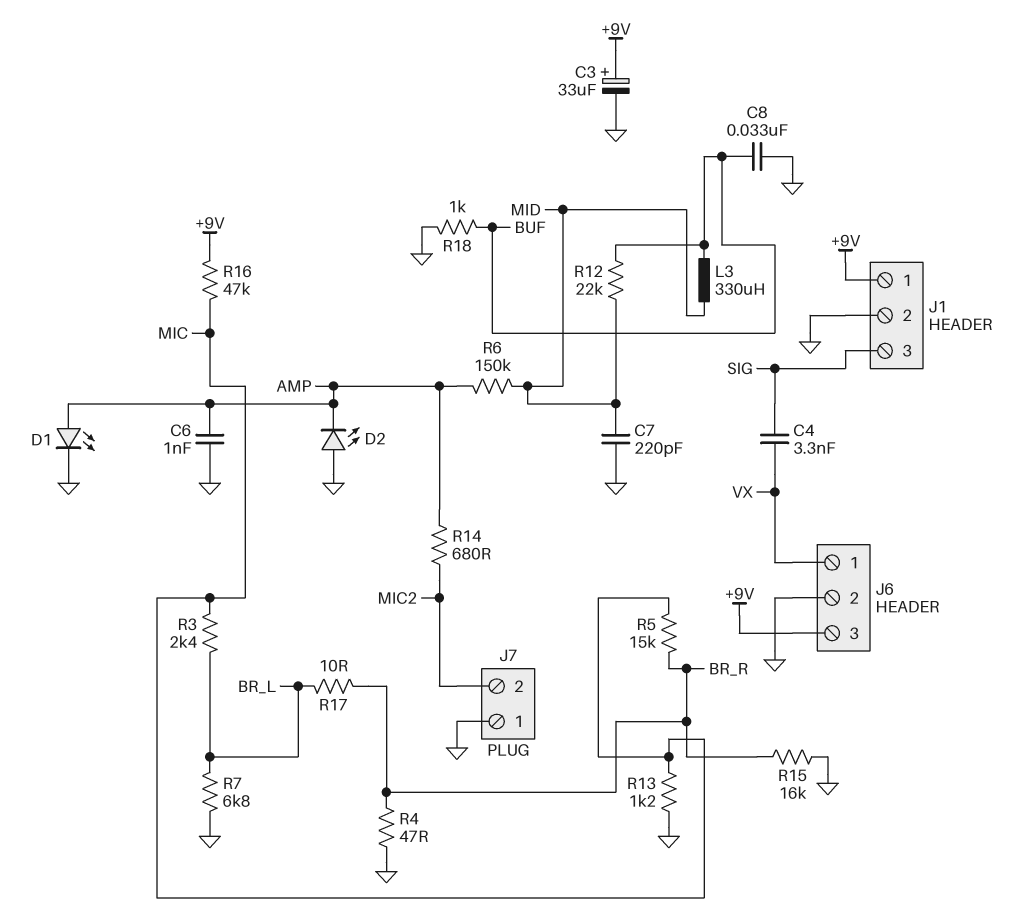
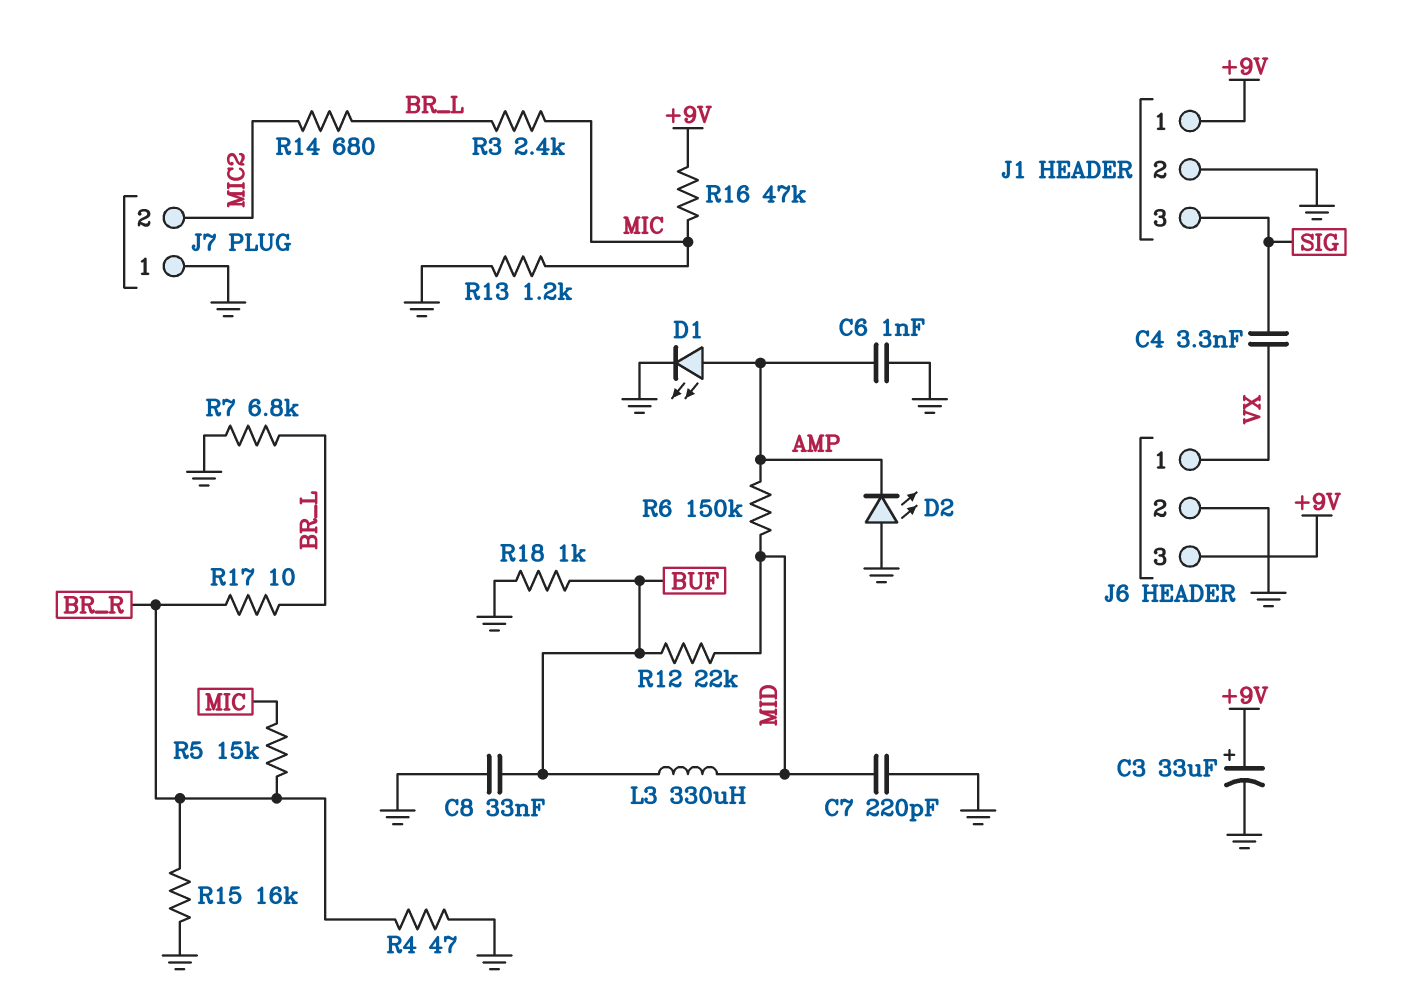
R14: 680 (AMP, MIC2) -> 680 (BR_L, MIC2)

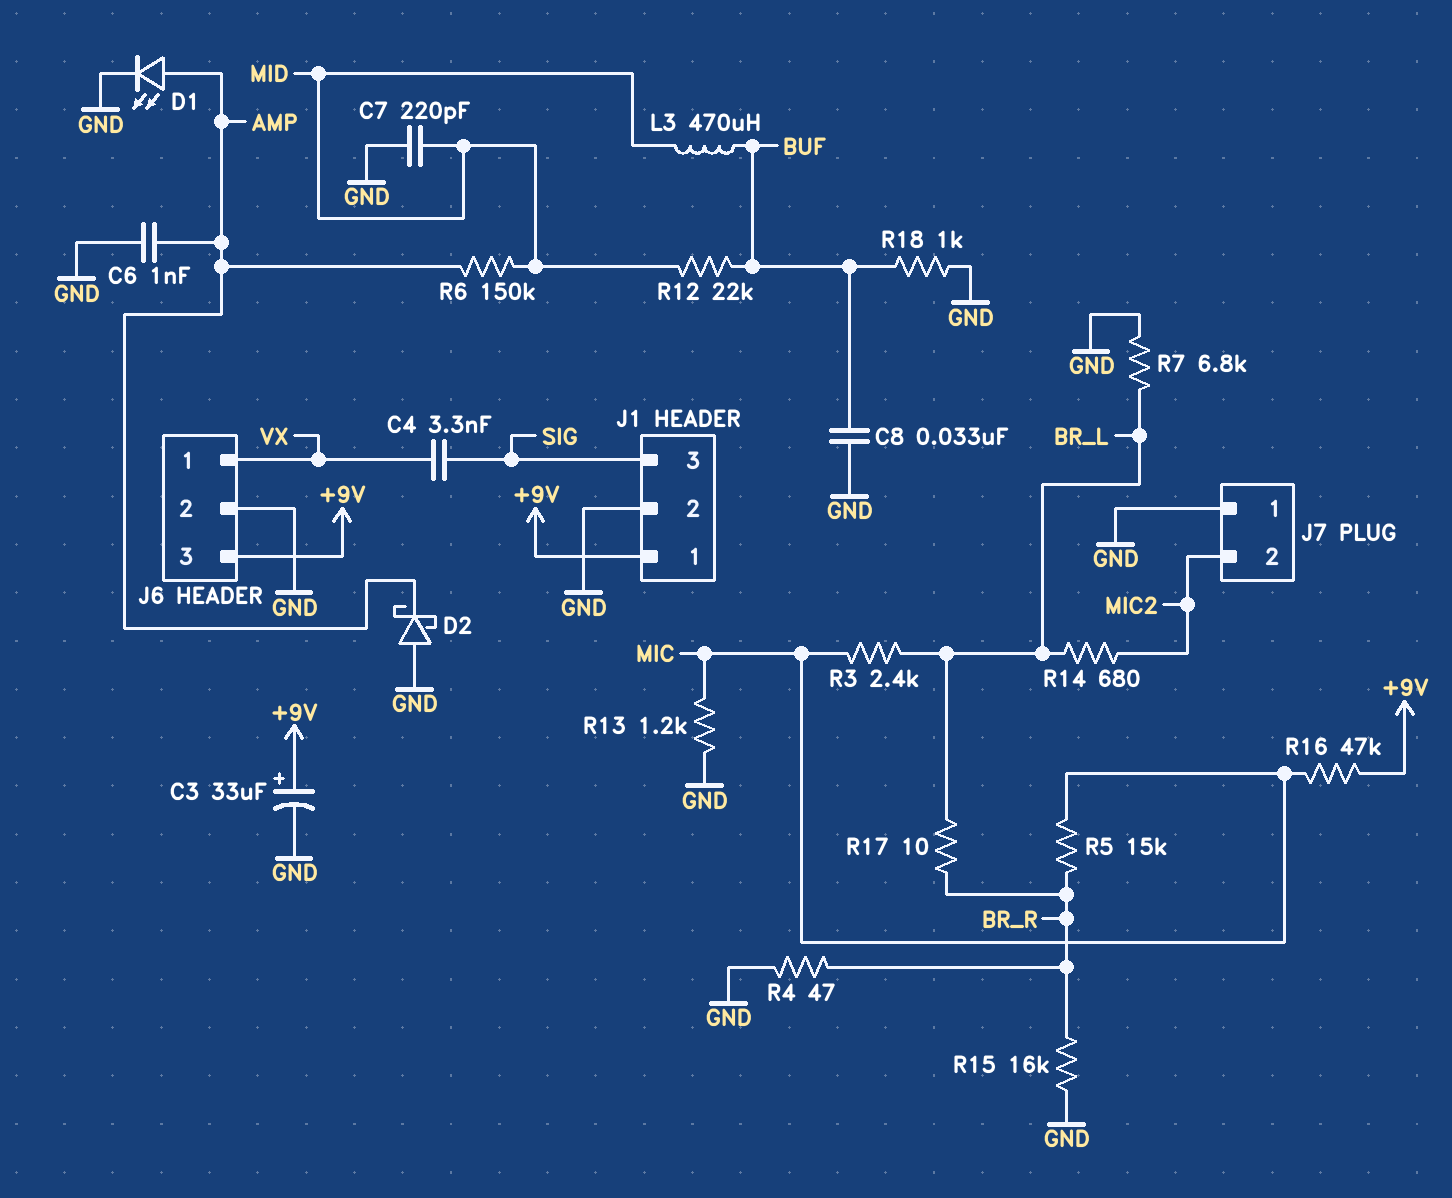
D2: LED (A GND, K AMP) -> schottky (A GND, K AMP)
L3: 330uH (BUF, MID) -> 470uH (BUF, MID)

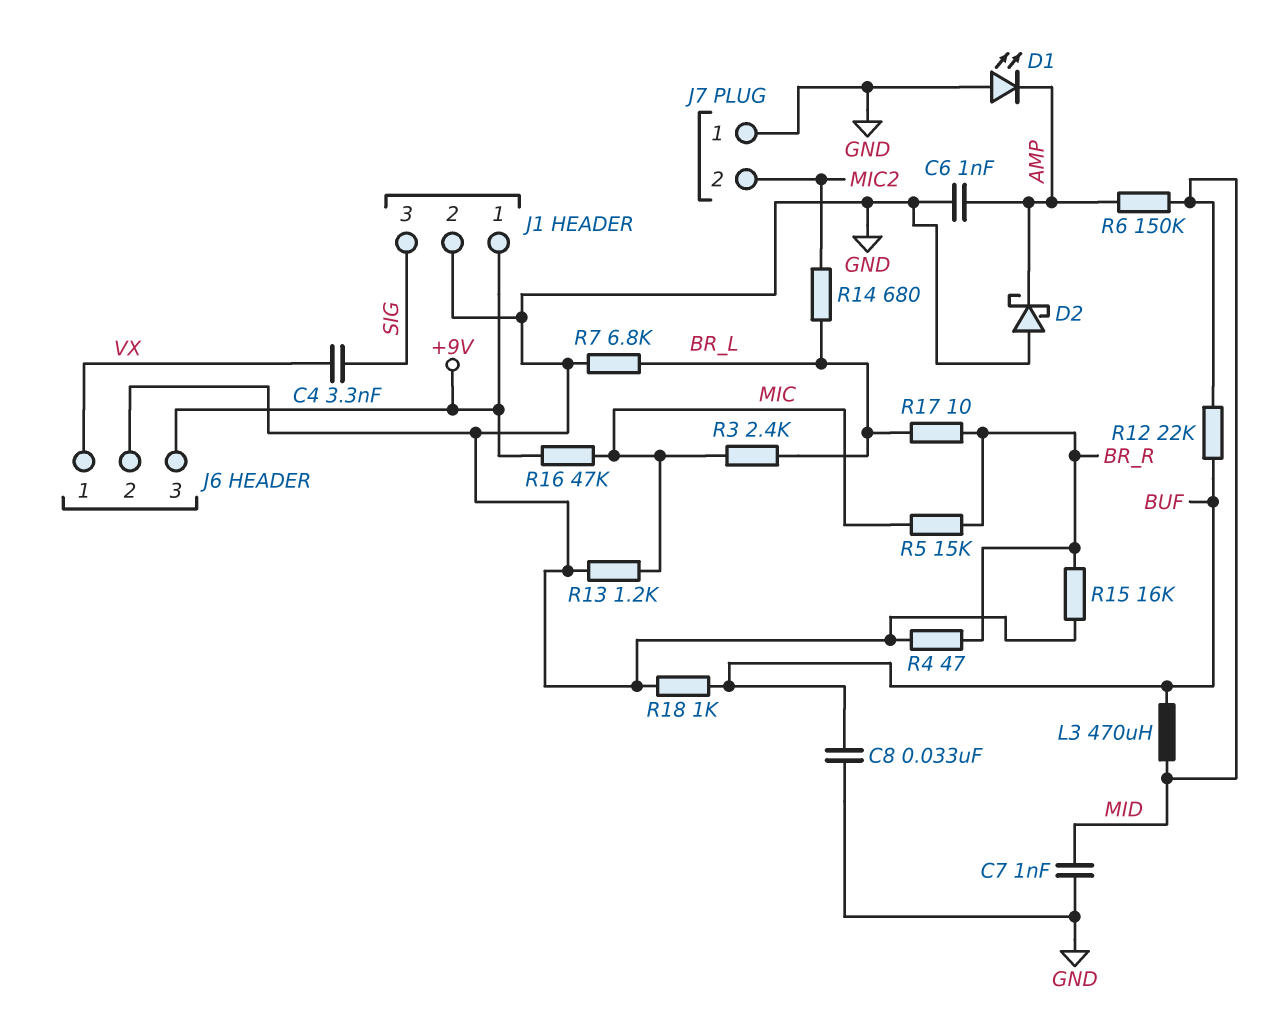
C3: 33uF (plus +9V, minus GND) -> none
C7: 220pF (GND, MID) -> 1nF (GND, MID)
D1: LED (A AMP, K GND) -> LED (A GND, K AMP)

